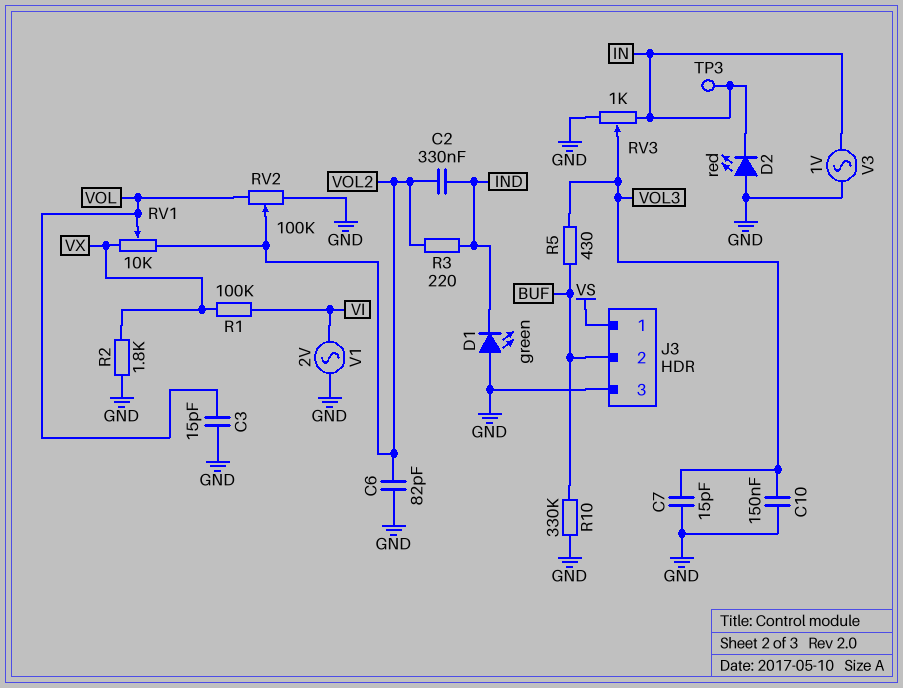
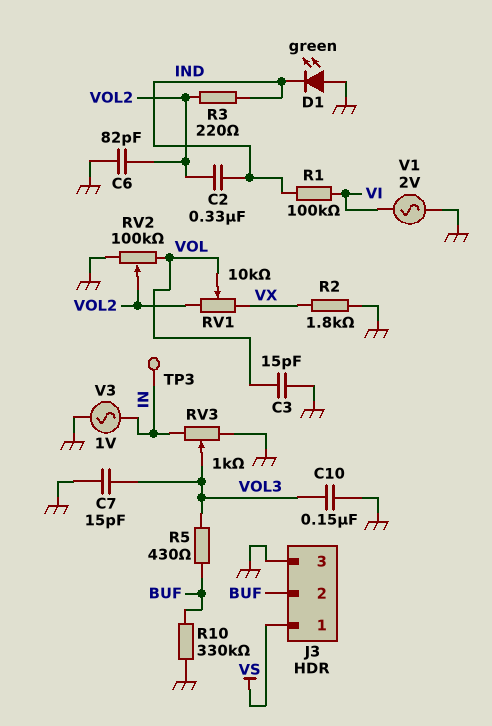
D2: LED red (A GND, K IN) -> none
R1: 100k (VI, VX) -> 100k (IND, VI)

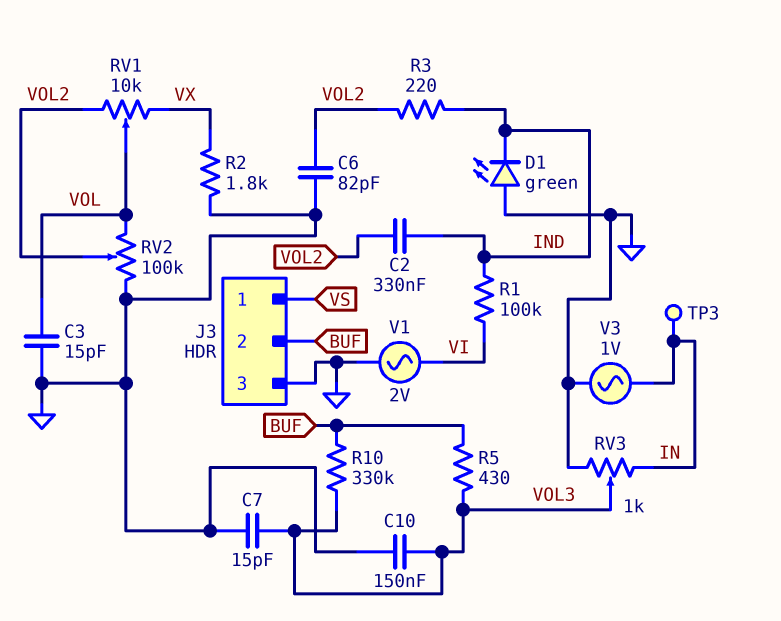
R10: 330k (BUF, GND) -> 330k (BUF, VOL3)

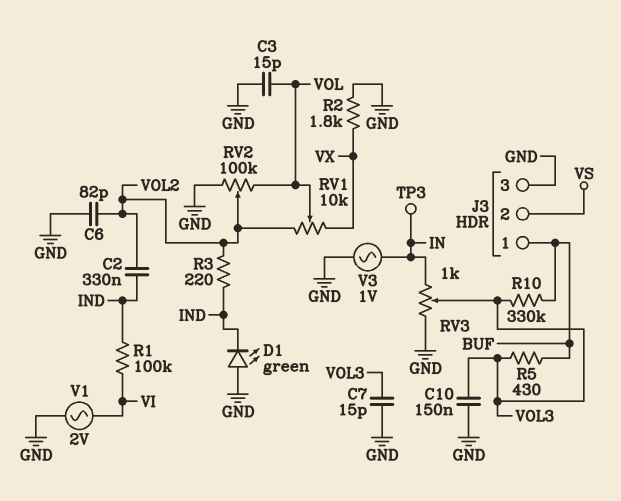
J3 pin 1: VS -> BUF
J3 pin 2: BUF -> VS

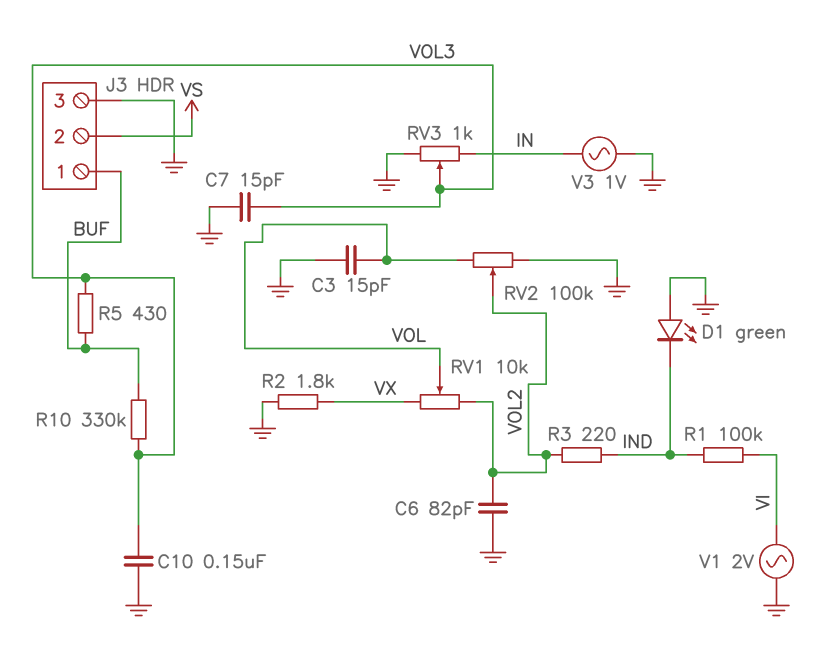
C2: 330nF (IND, VOL2) -> none
TP3: test point (IN) -> none

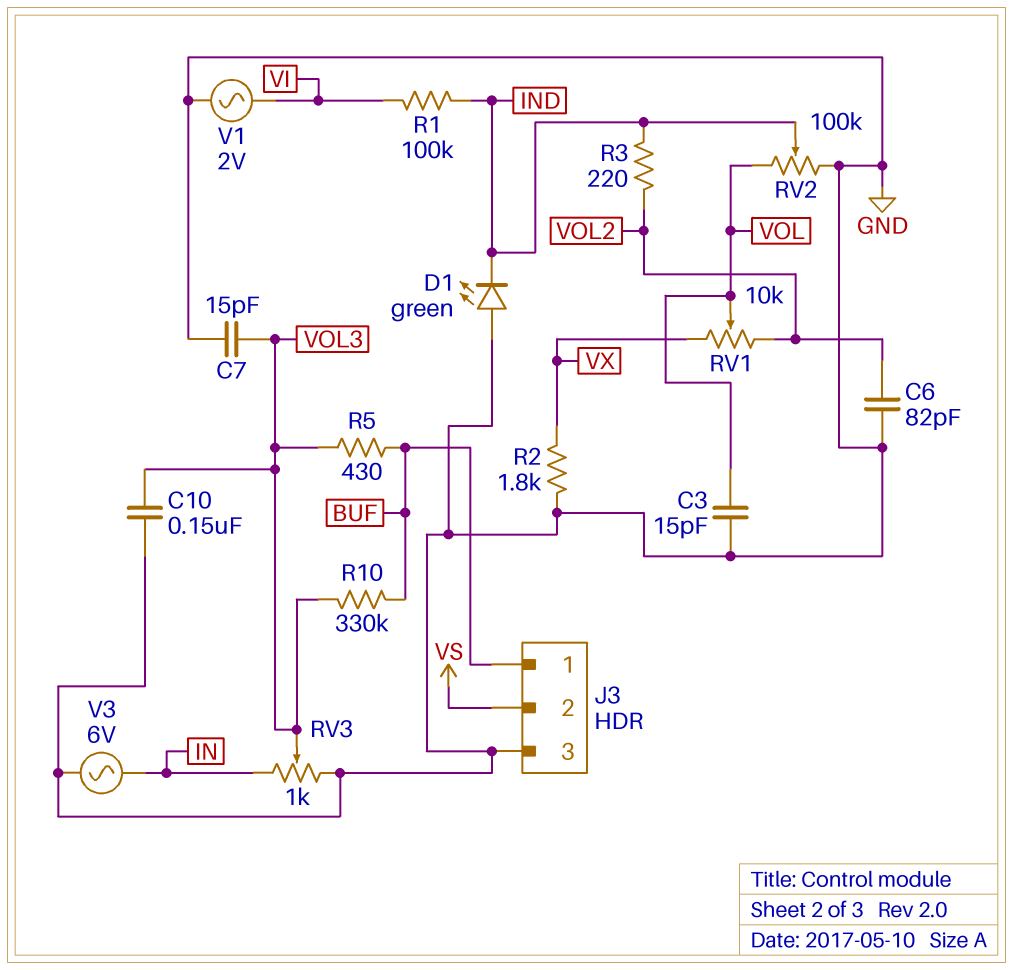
RV2: 100k (GND, VOL, wiper VOL2) -> 100k (GND, VOL, wiper IND)
V3: AC 1V (GND, IN) -> AC 6V (GND, IN)

